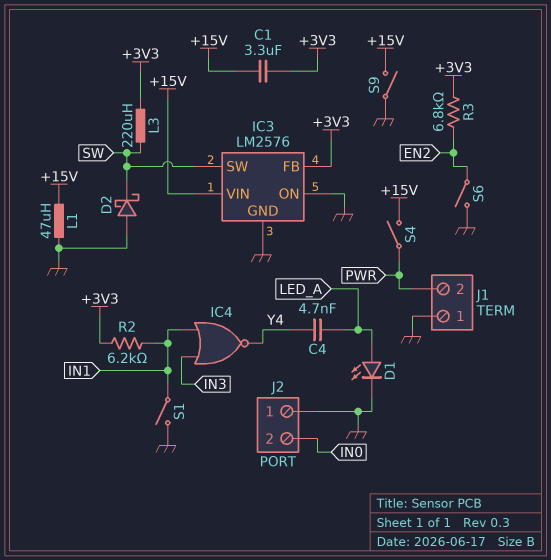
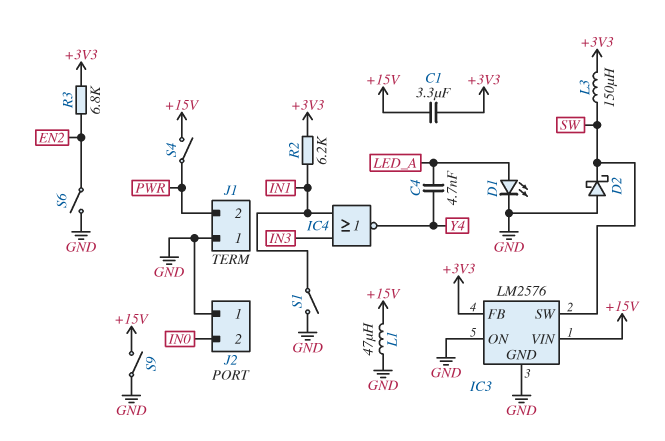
L3: 220uH (+3V3, SW) -> 150uH (+3V3, SW)

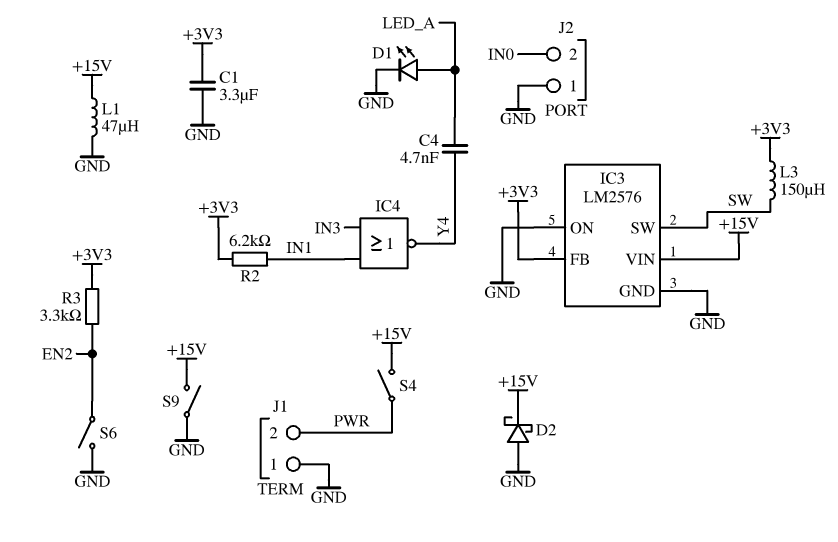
C1: 3.3uF (+3V3, +15V) -> 3.3uF (+3V3, GND)
D2: schottky (A GND, K SW) -> schottky (A GND, K +15V)
R3: 6.8k (+3V3, EN2) -> 3.3k (+3V3, EN2)
S1: switch (GND, IN1) -> none

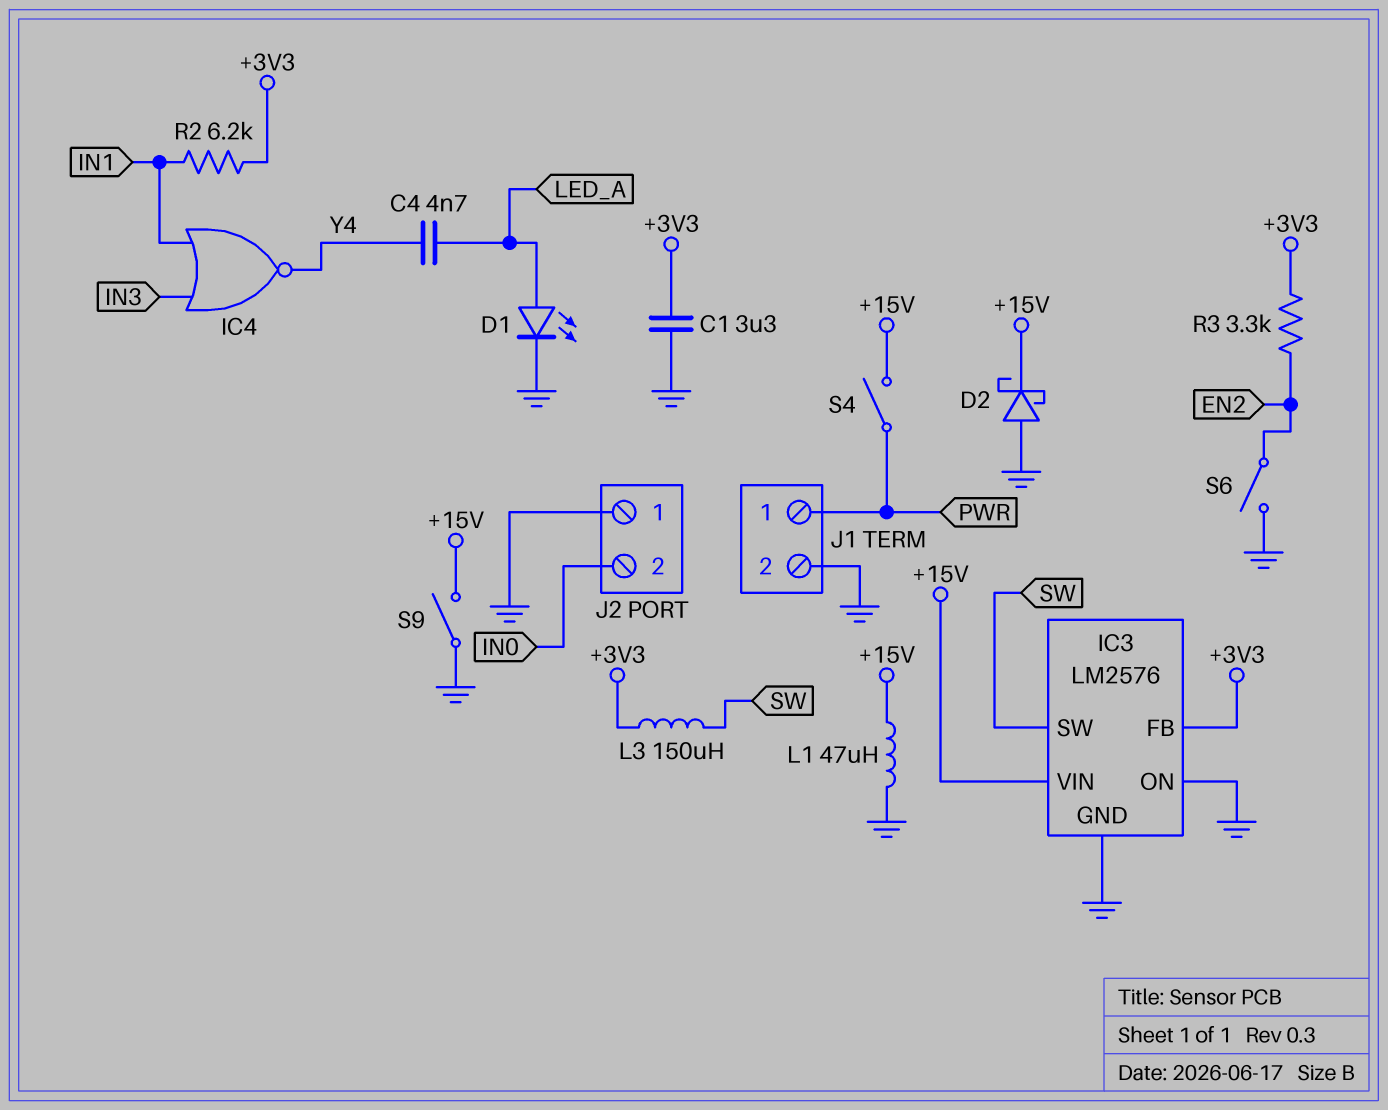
J1 pin 1: GND -> PWR
J1 pin 2: PWR -> GND

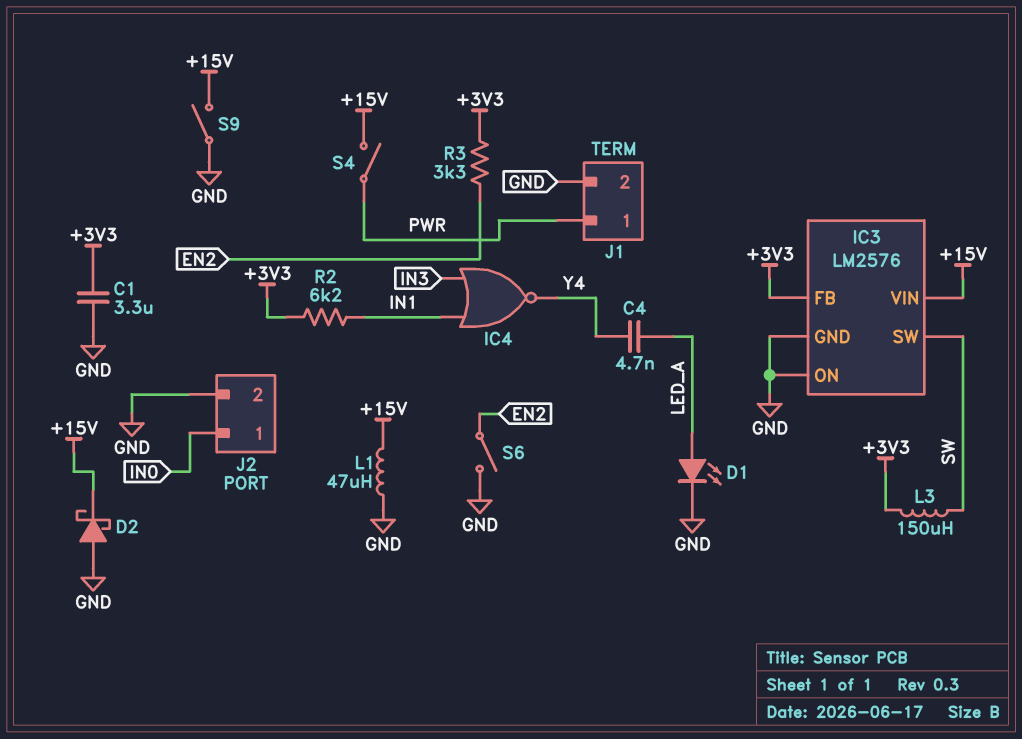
J2 pin 1: GND -> IN0
J2 pin 2: IN0 -> GND

